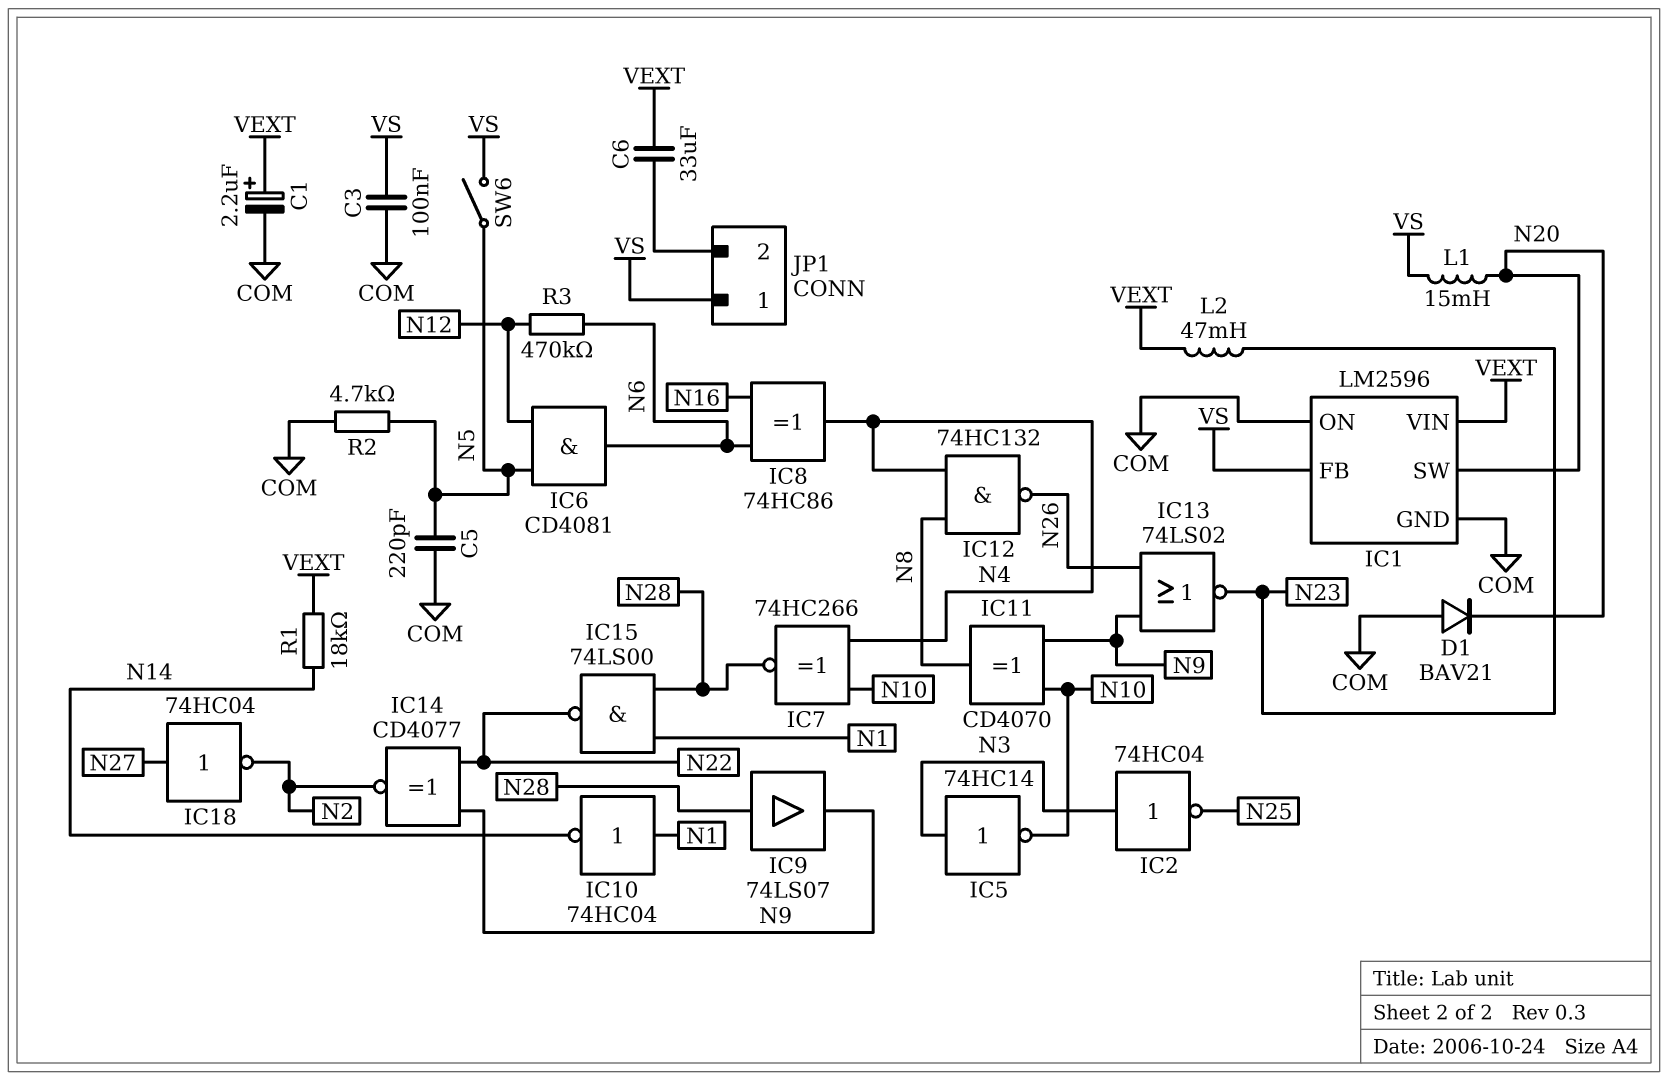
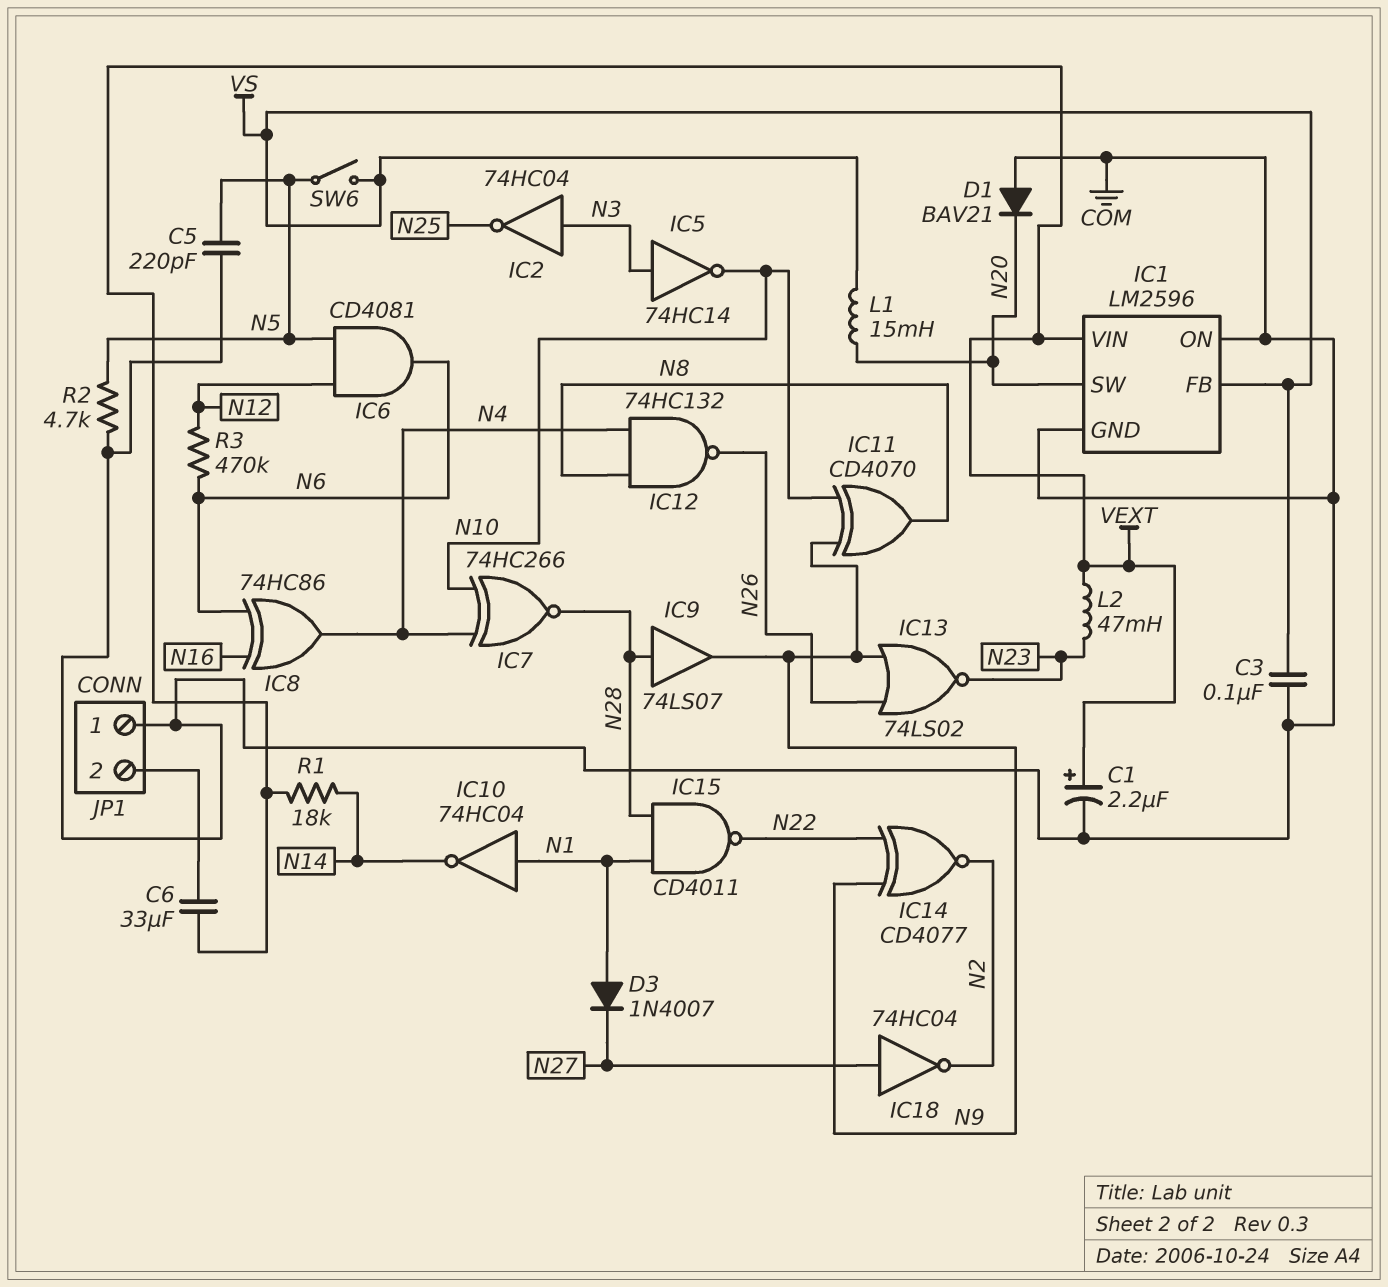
D3: none -> diode 1N4007 (A N1, K N27)
IC15: NAND 74LS00 (in N1, in N28, out N22) -> NAND CD4011 (in N1, in N28, out N22)
JP1 pin 1: VS -> COM

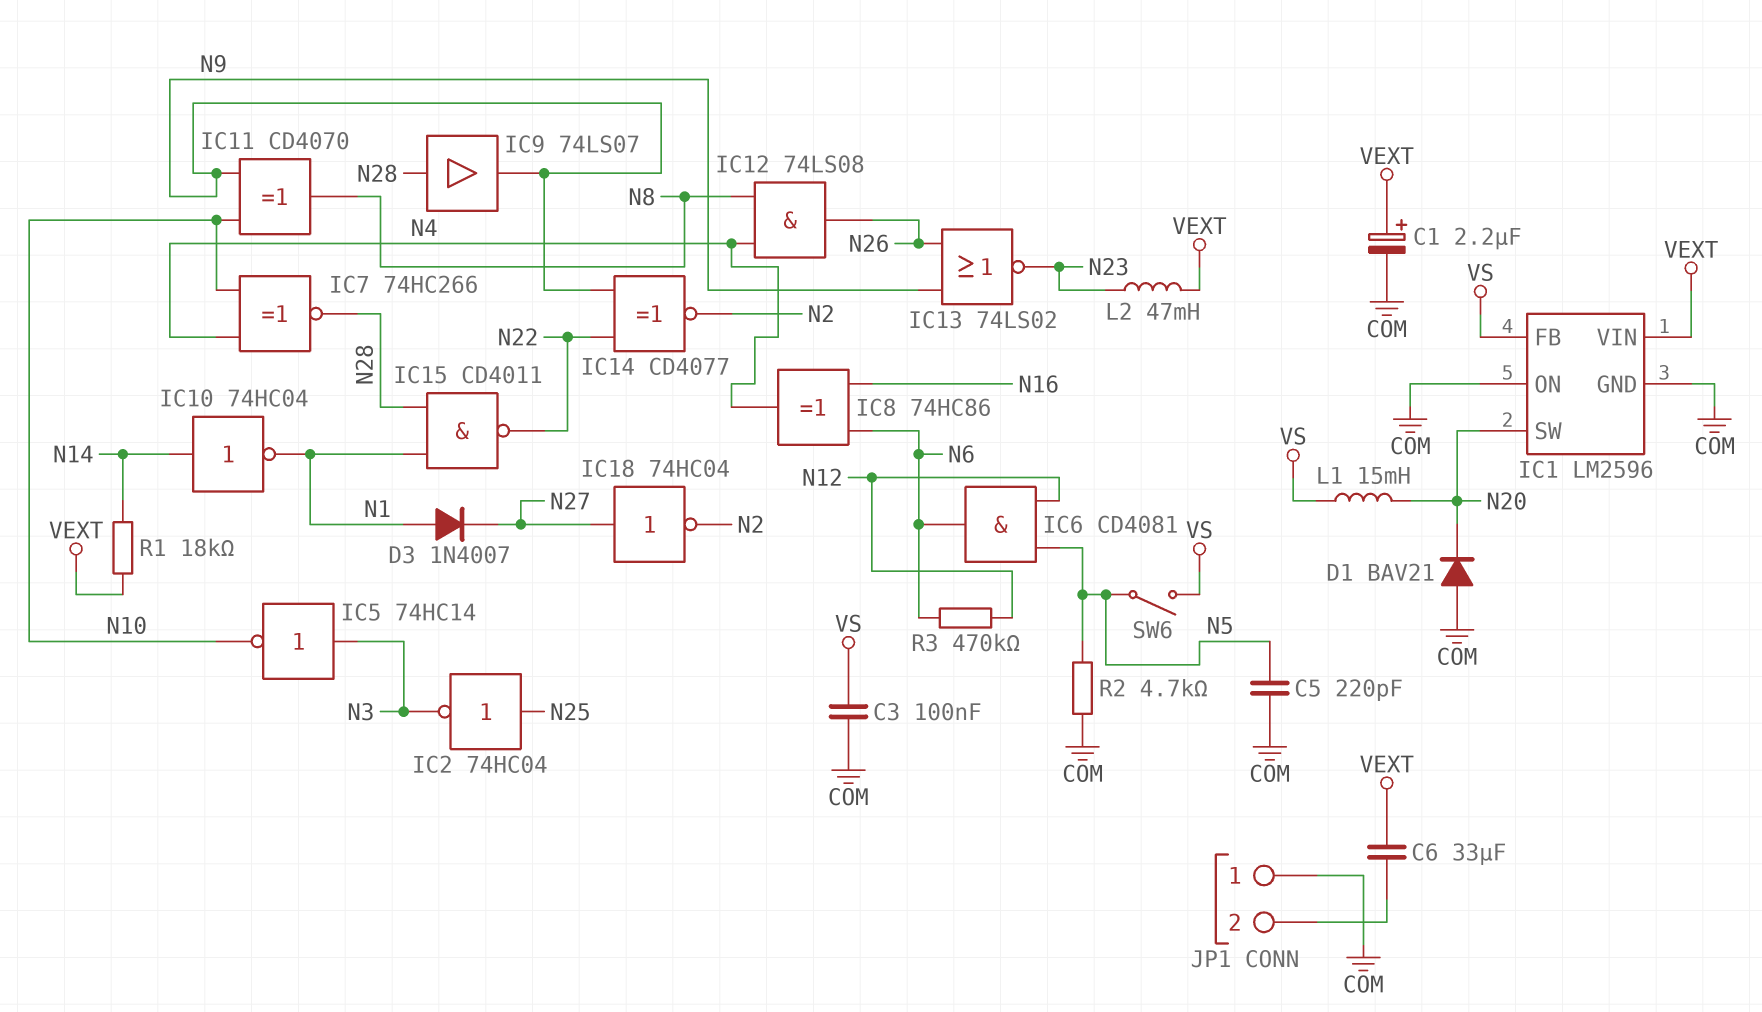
IC2: NOT 74HC04 (in N3, out N25) -> NOT 74HC04 (in N25, out N3)
IC10: NOT 74HC04 (in N1, out N14) -> NOT 74HC04 (in N14, out N1)
IC12: NAND 74HC132 (in N4, in N8, out N26) -> AND 74LS08 (in N4, in N8, out N26)

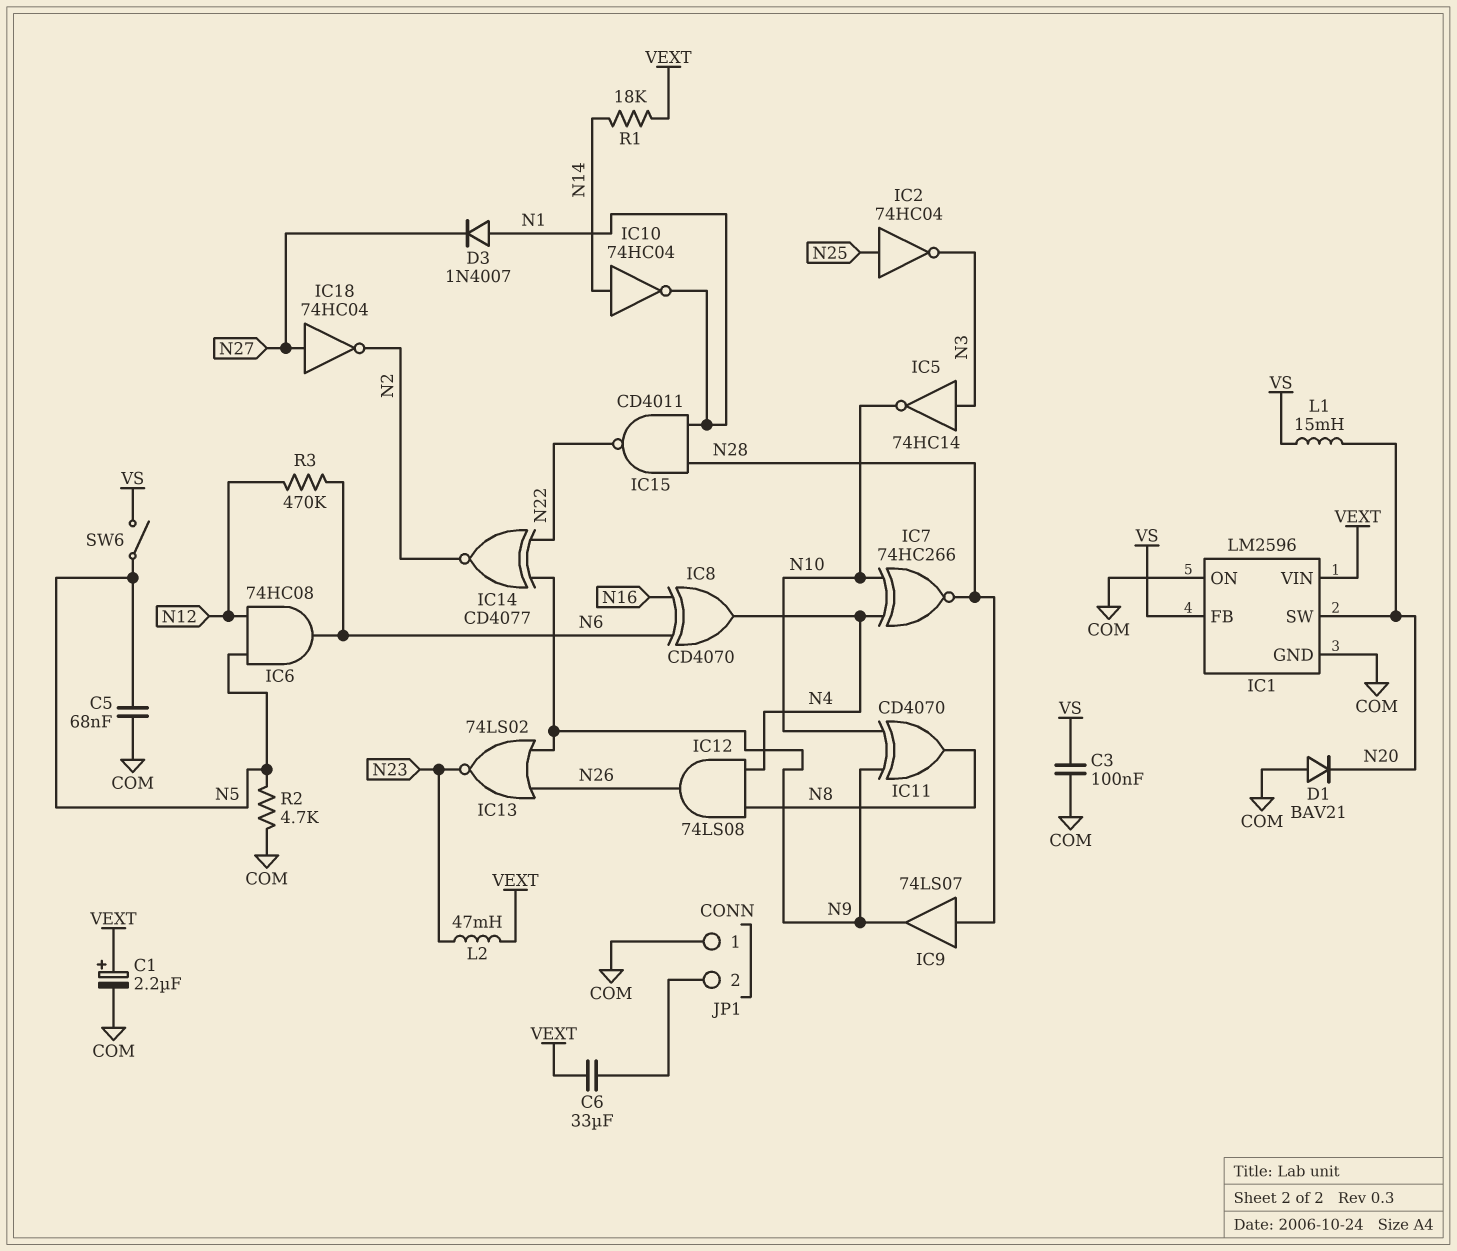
C5: 220pF (COM, N5) -> 68nF (COM, N5)
IC6: AND CD4081 (in N5, in N12, out N6) -> AND 74HC08 (in N5, in N12, out N6)
IC8: XOR 74HC86 (in N6, in N16, out N4) -> XOR CD4070 (in N6, in N16, out N4)

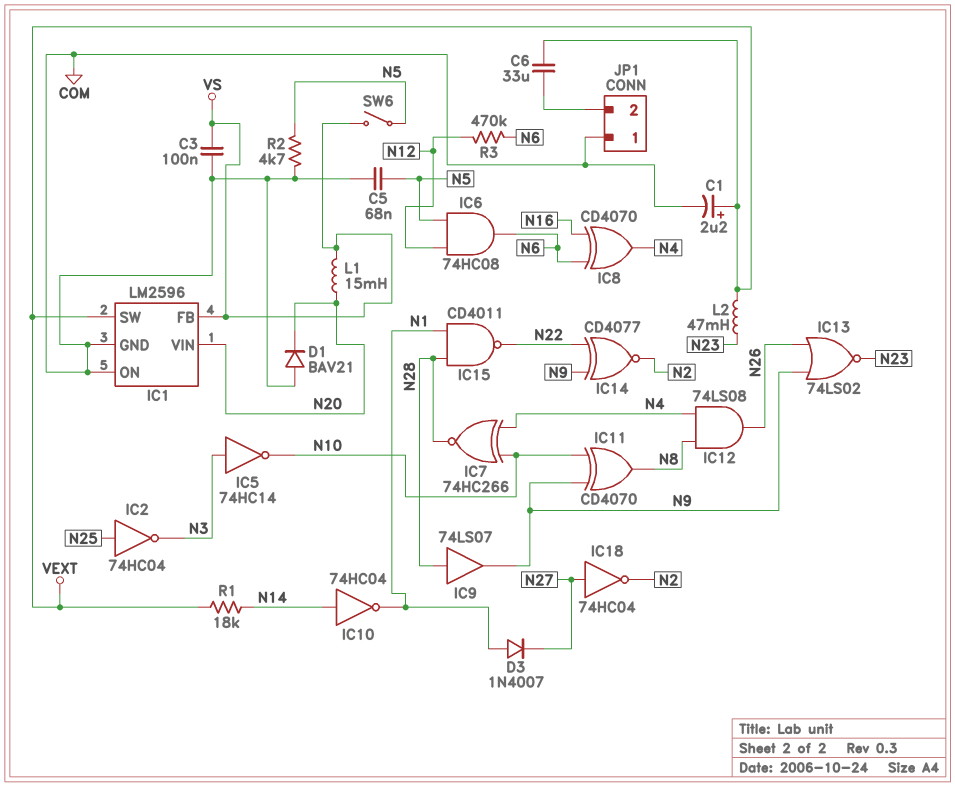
IC1 pin SW: N20 -> VEXT
IC1 pin VIN: VEXT -> N20

